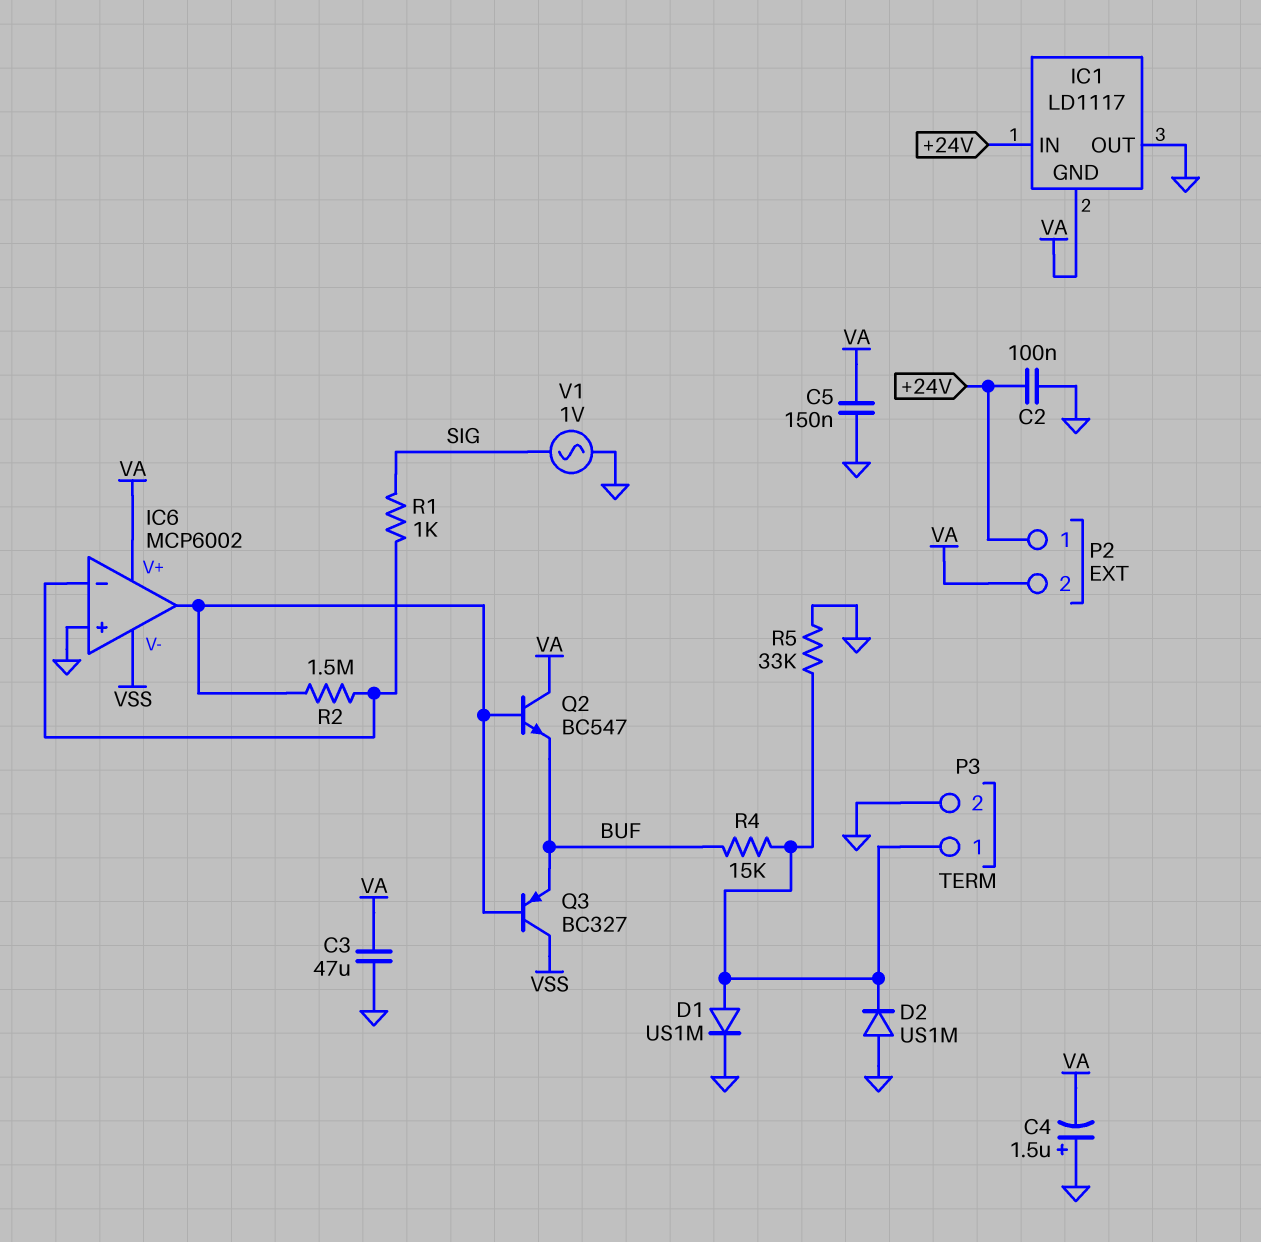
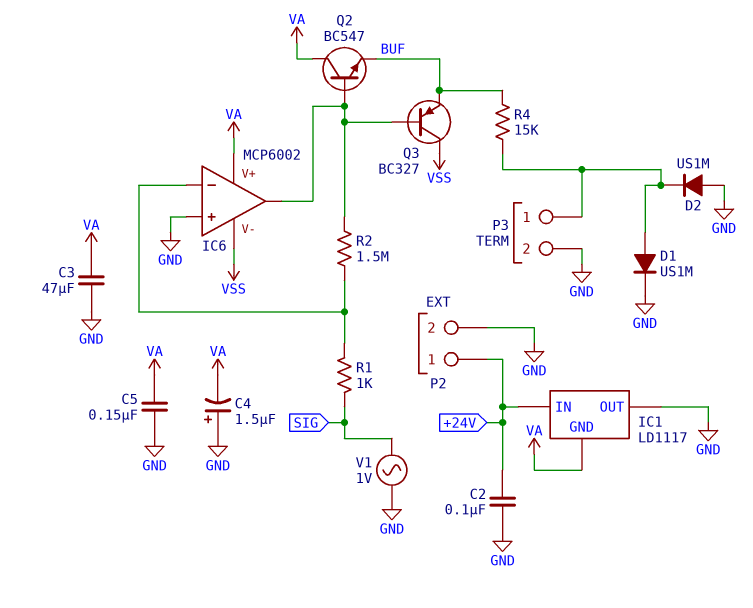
P2 pin 2: VA -> GND
R5: 33k (GND, P3/1) -> none

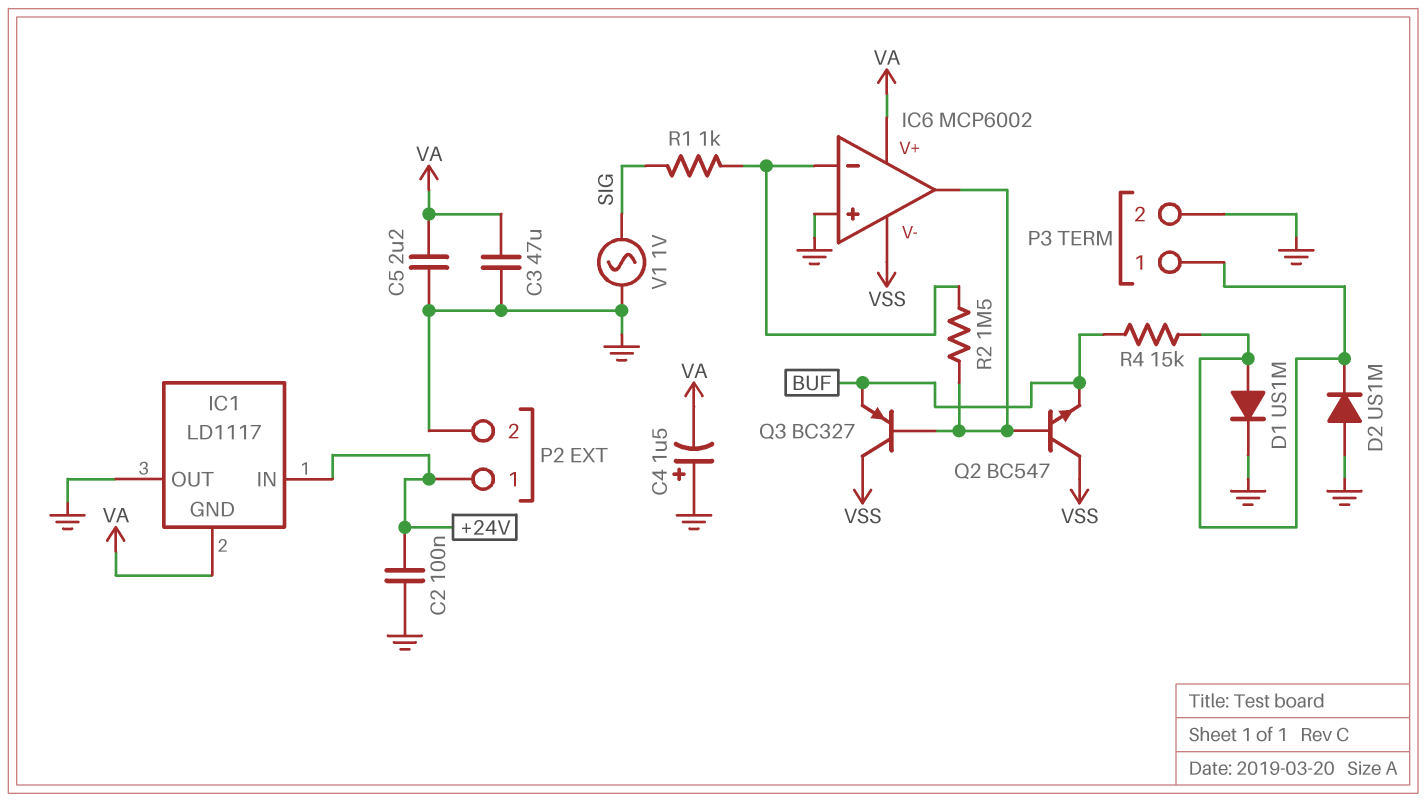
C5: 150nF (GND, VA) -> 2.2uF (GND, VA)
Q2: NPN BC547 (B IC6/out, C VA, E BUF) -> NPN BC547 (B IC6/out, C VSS, E BUF)

